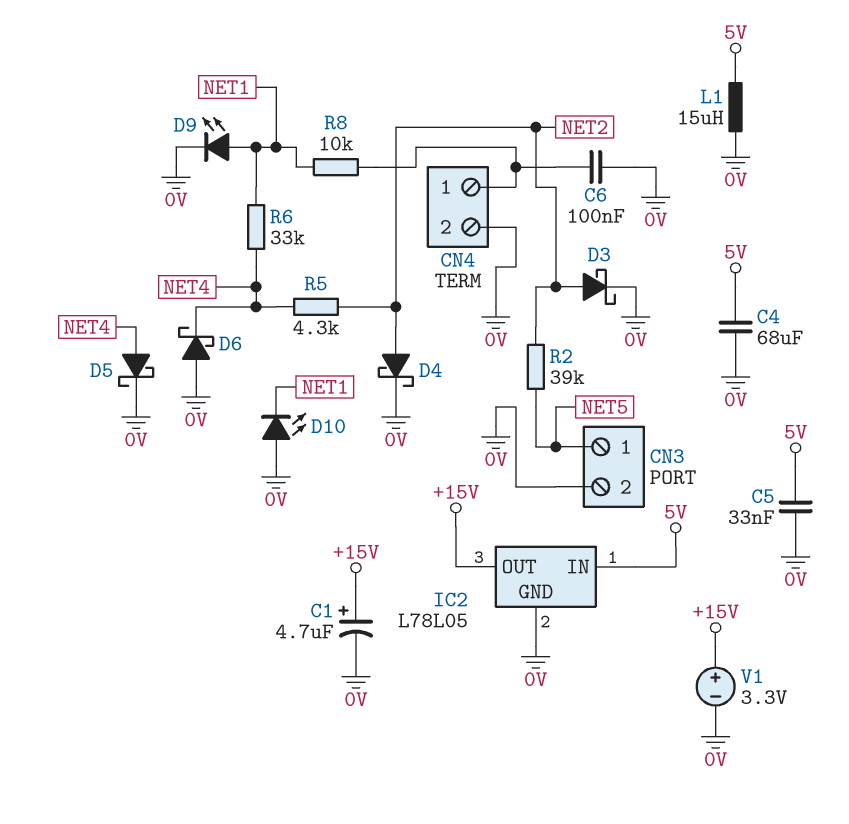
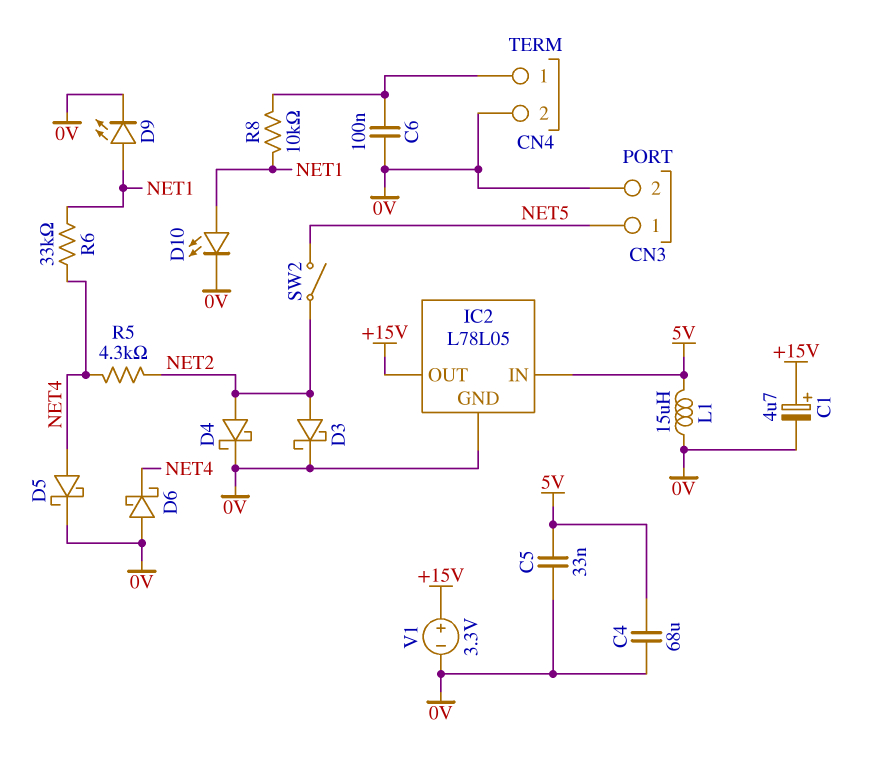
D10: LED (A 0V, K NET1) -> LED (A NET1, K 0V)
R2: 39k (NET2, NET5) -> none
SW2: none -> switch (NET2, NET5)

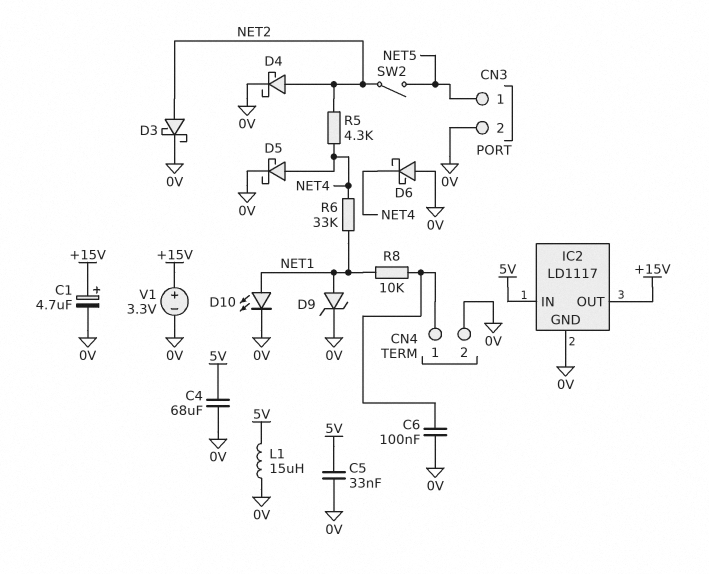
D9: LED (A NET1, K 0V) -> zener (A NET1, K 0V)
IC2: L78L05 -> LD1117

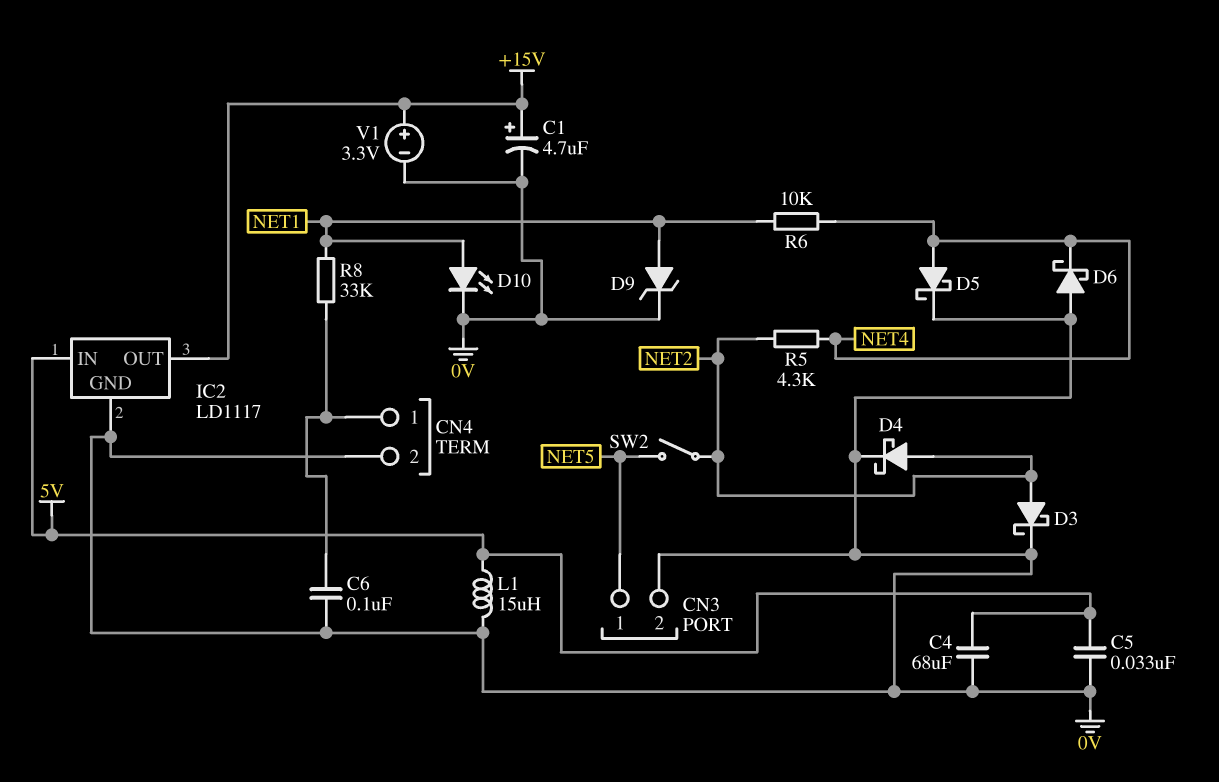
R6: 33k (NET1, NET4) -> 10k (NET1, NET4)
R8: 10k (CN4/1, NET1) -> 33k (CN4/1, NET1)

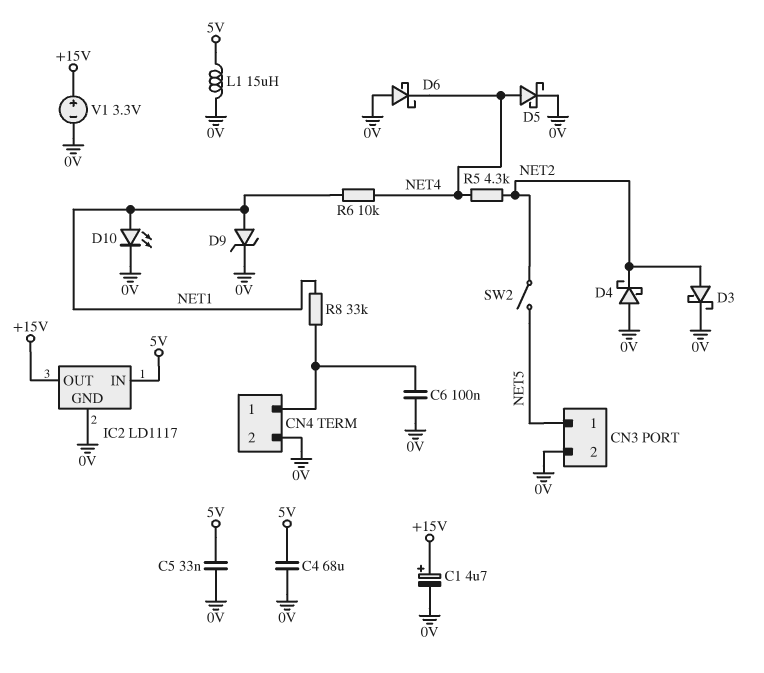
D4: schottky (A NET2, K 0V) -> schottky (A 0V, K NET2)

